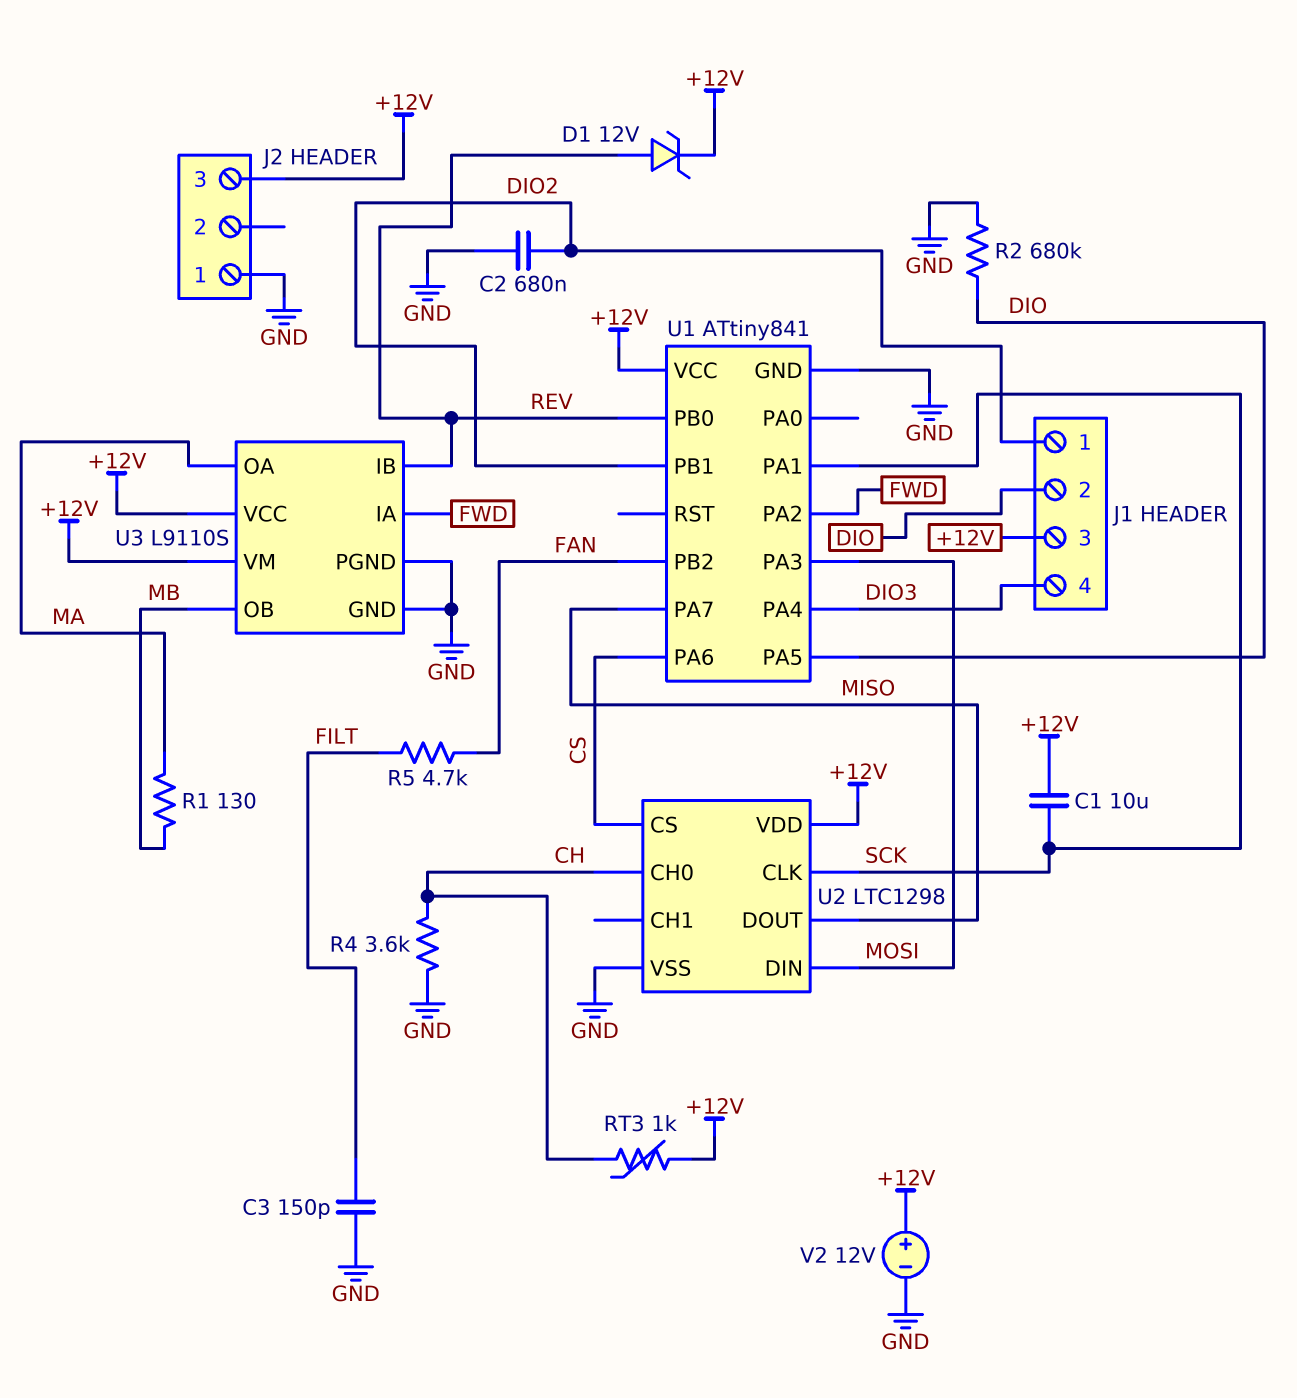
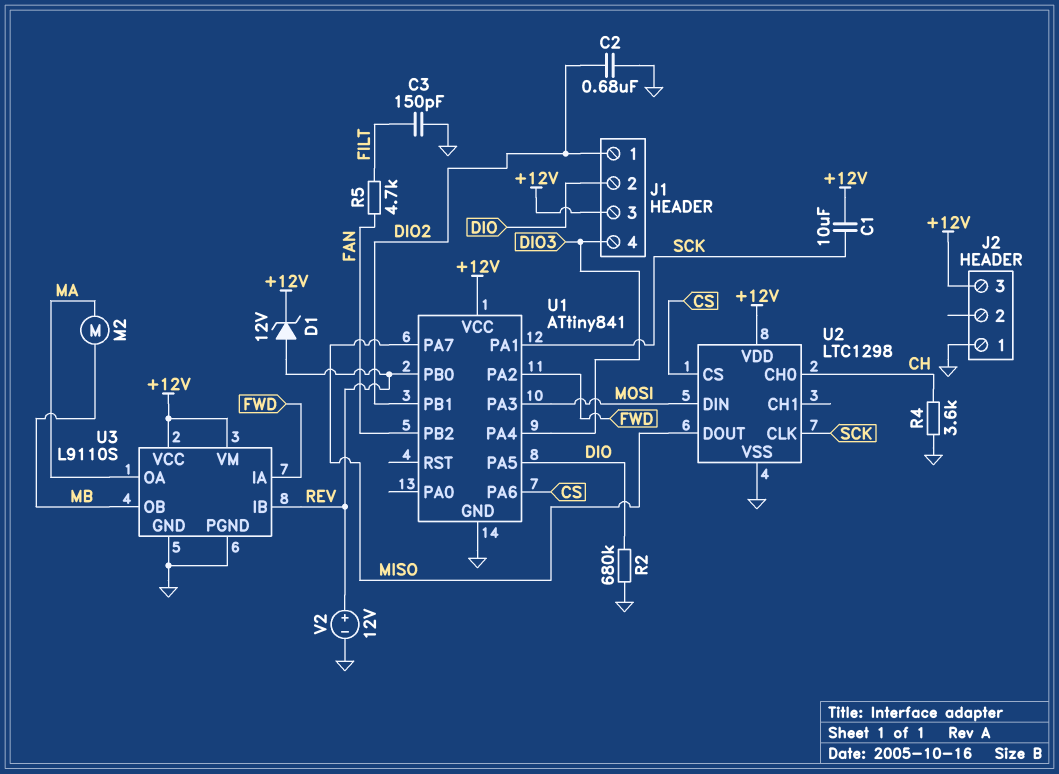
M2: none -> motor (MA, MB)
R1: 130 (MA, MB) -> none
RT3: 1k (+12V, CH) -> none
V2: 12V (plus +12V, minus GND) -> 12V (plus REV, minus GND)

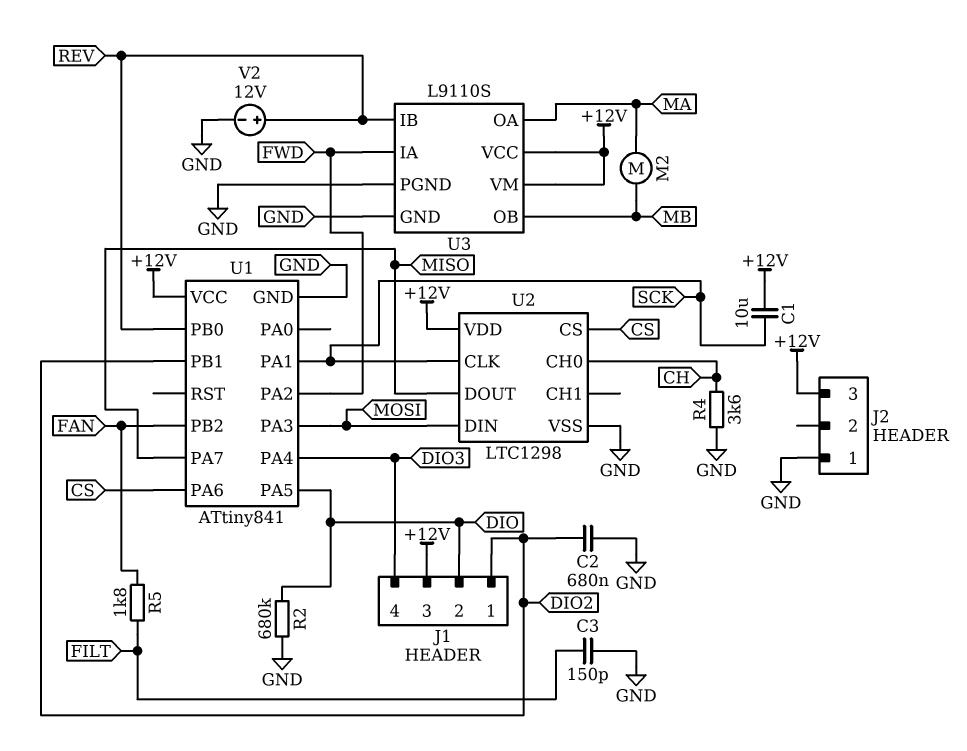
D1: zener 12V (A REV, K +12V) -> none
R5: 4.7k (FAN, FILT) -> 1.8k (FAN, FILT)

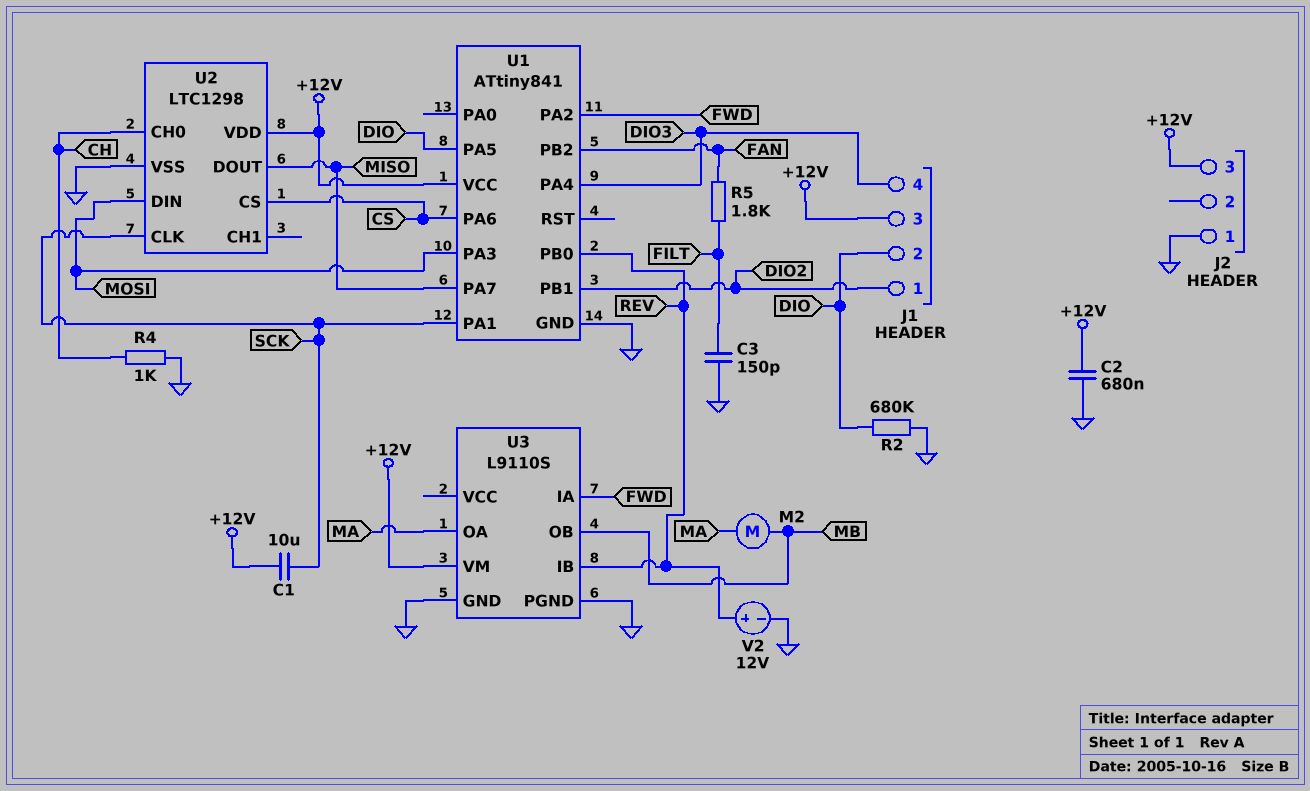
C2: 680nF (DIO2, GND) -> 680nF (+12V, GND)
R4: 3.6k (CH, GND) -> 1k (CH, GND)
U3 pin VCC: +12V -> none

